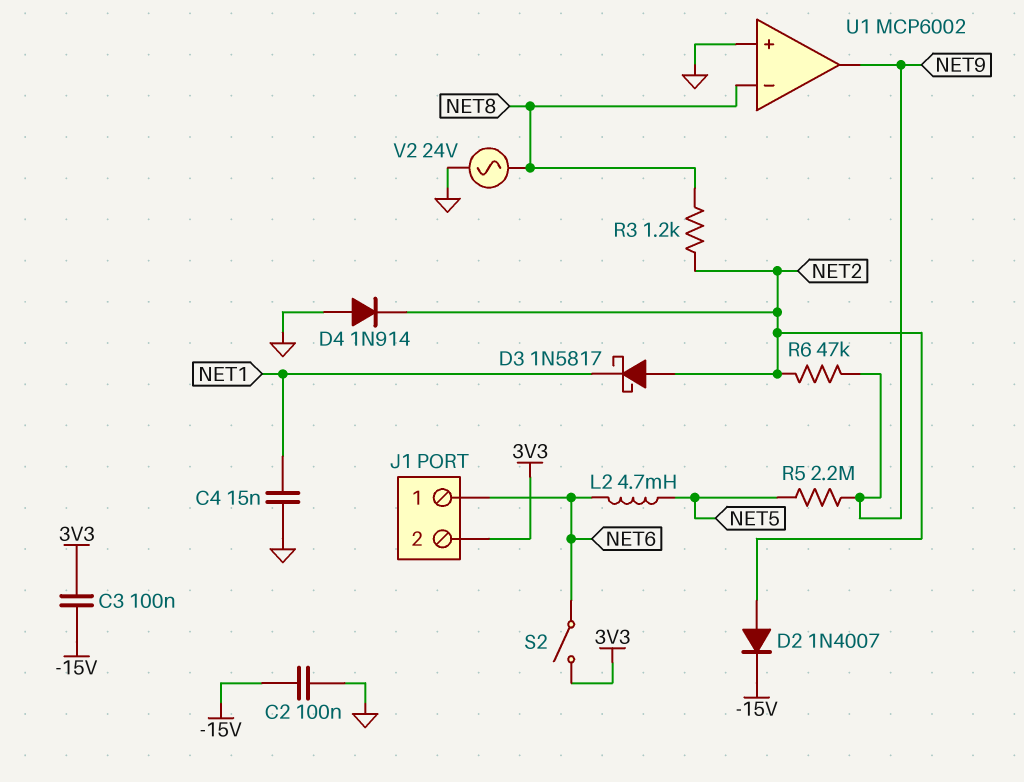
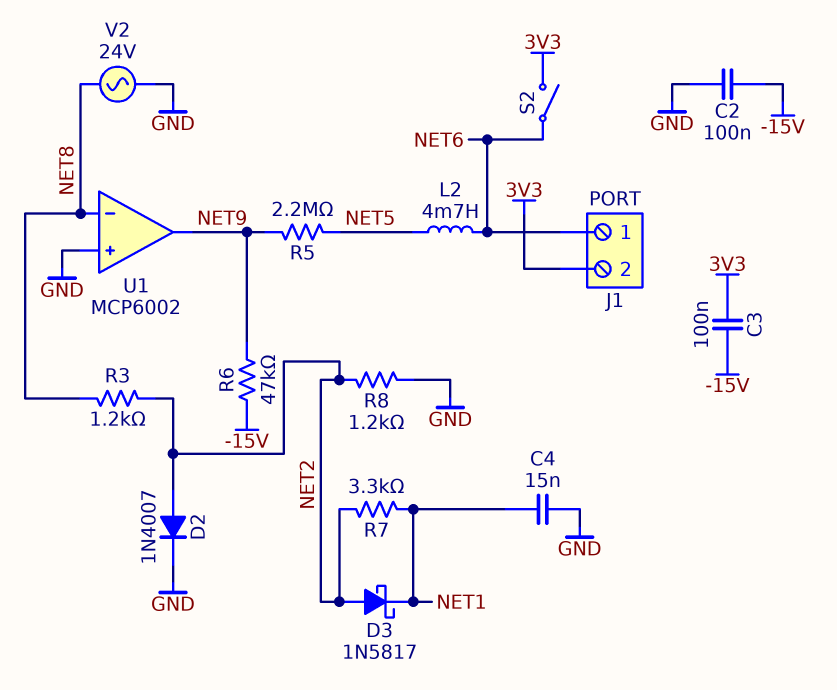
D2: diode 1N4007 (A NET2, K -15V) -> diode 1N4007 (A NET2, K GND)
D4: diode 1N914 (A GND, K NET2) -> none
R6: 47k (NET2, NET9) -> 47k (-15V, NET9)
R7: none -> 3.3k (NET1, NET2)
R8: none -> 1.2k (GND, NET2)

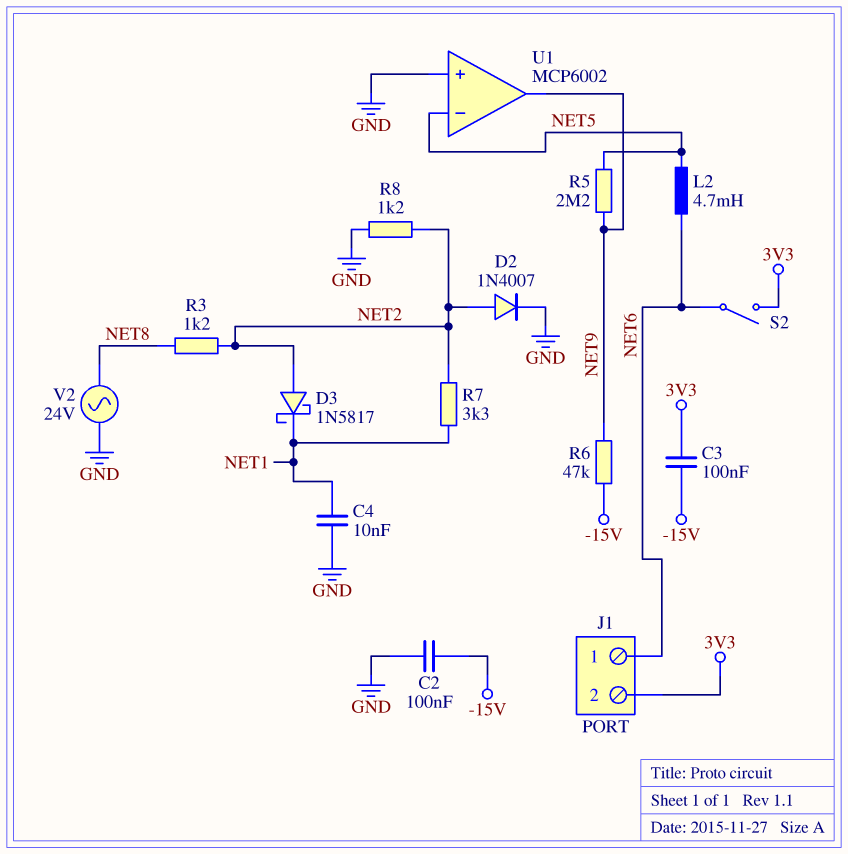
C4: 15nF (GND, NET1) -> 10nF (GND, NET1)
U1 pin in-: NET8 -> NET5

